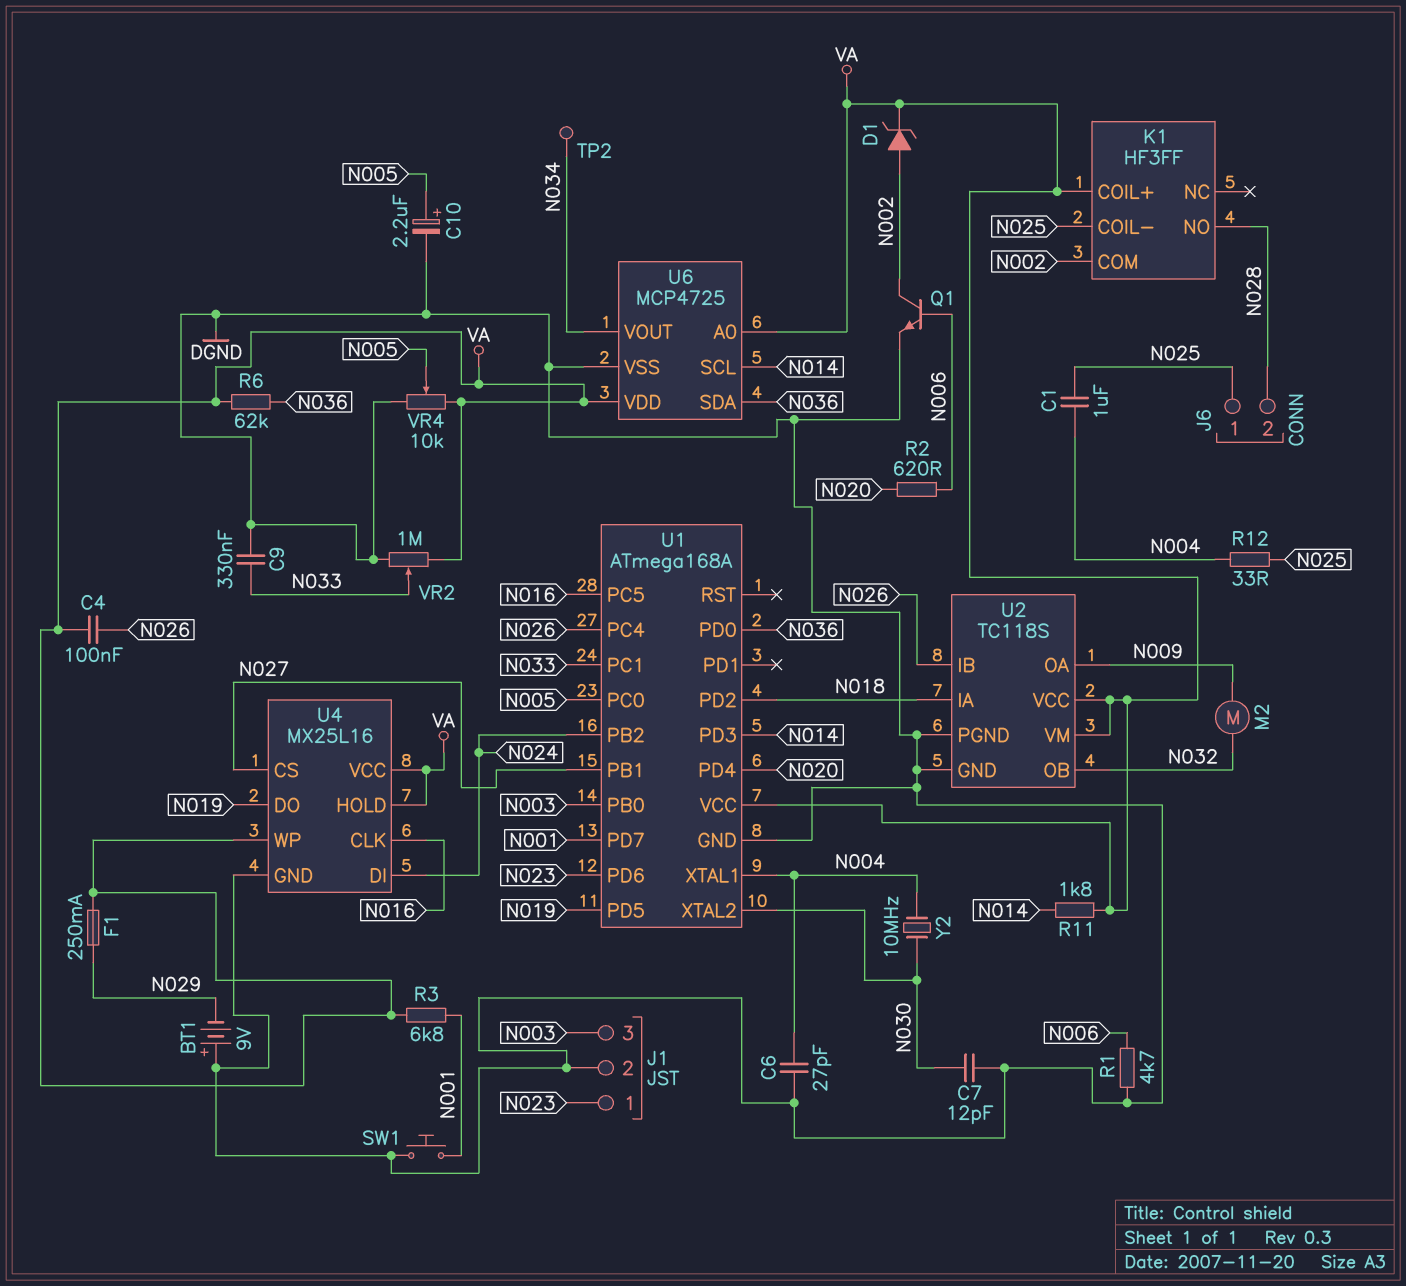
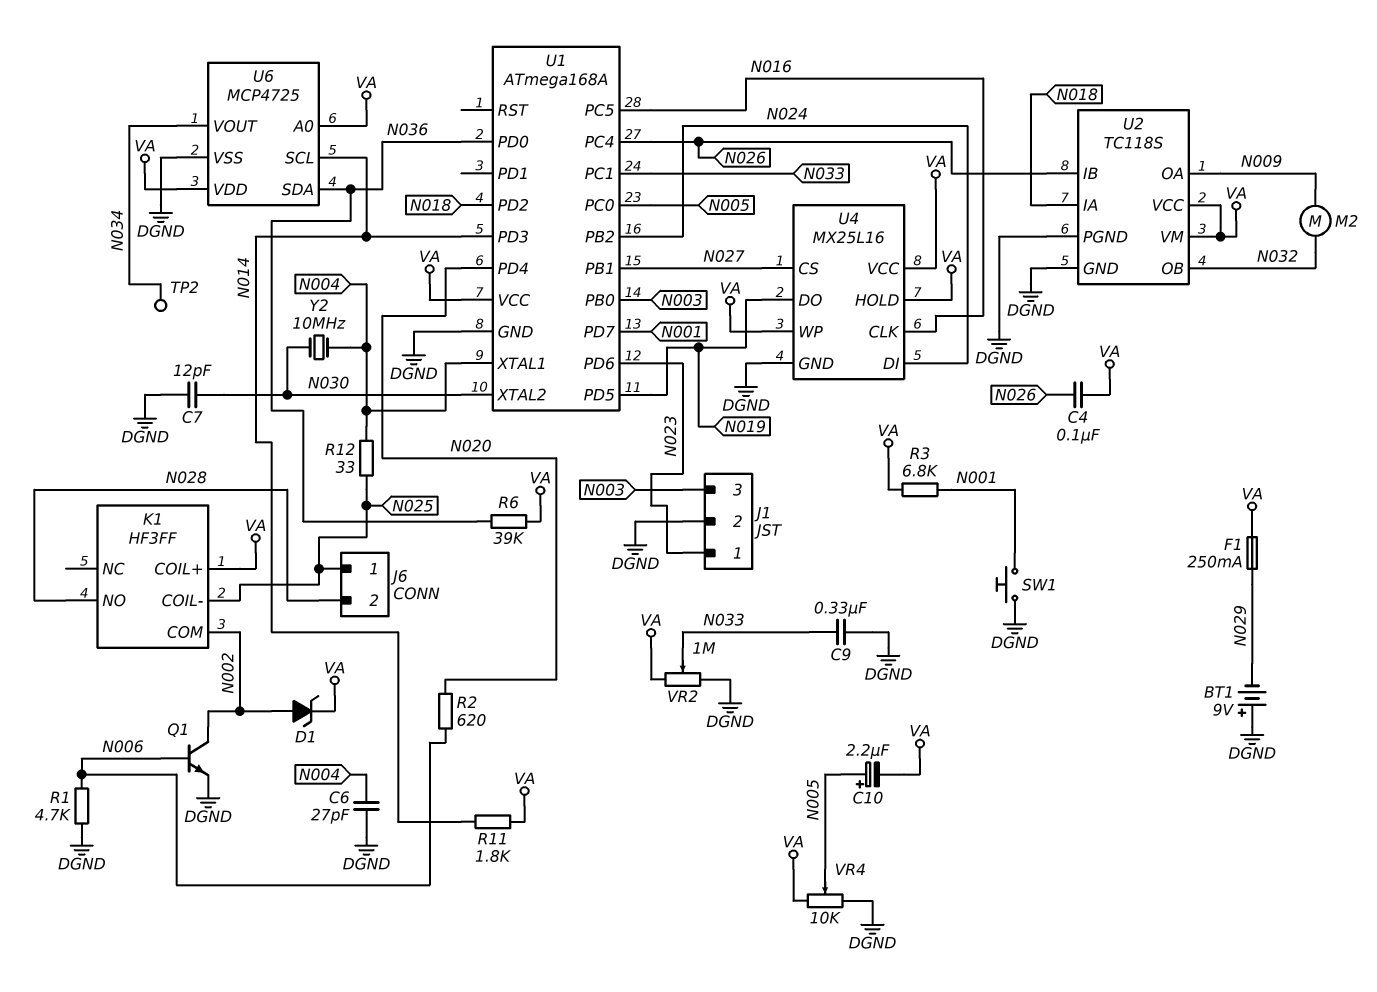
C1: 1uF (N004, N025) -> none
C10: 2.2uF (plus N005, minus DGND) -> 2.2uF (plus N005, minus VA)
R6: 62k (N036, VA) -> 39k (N036, VA)

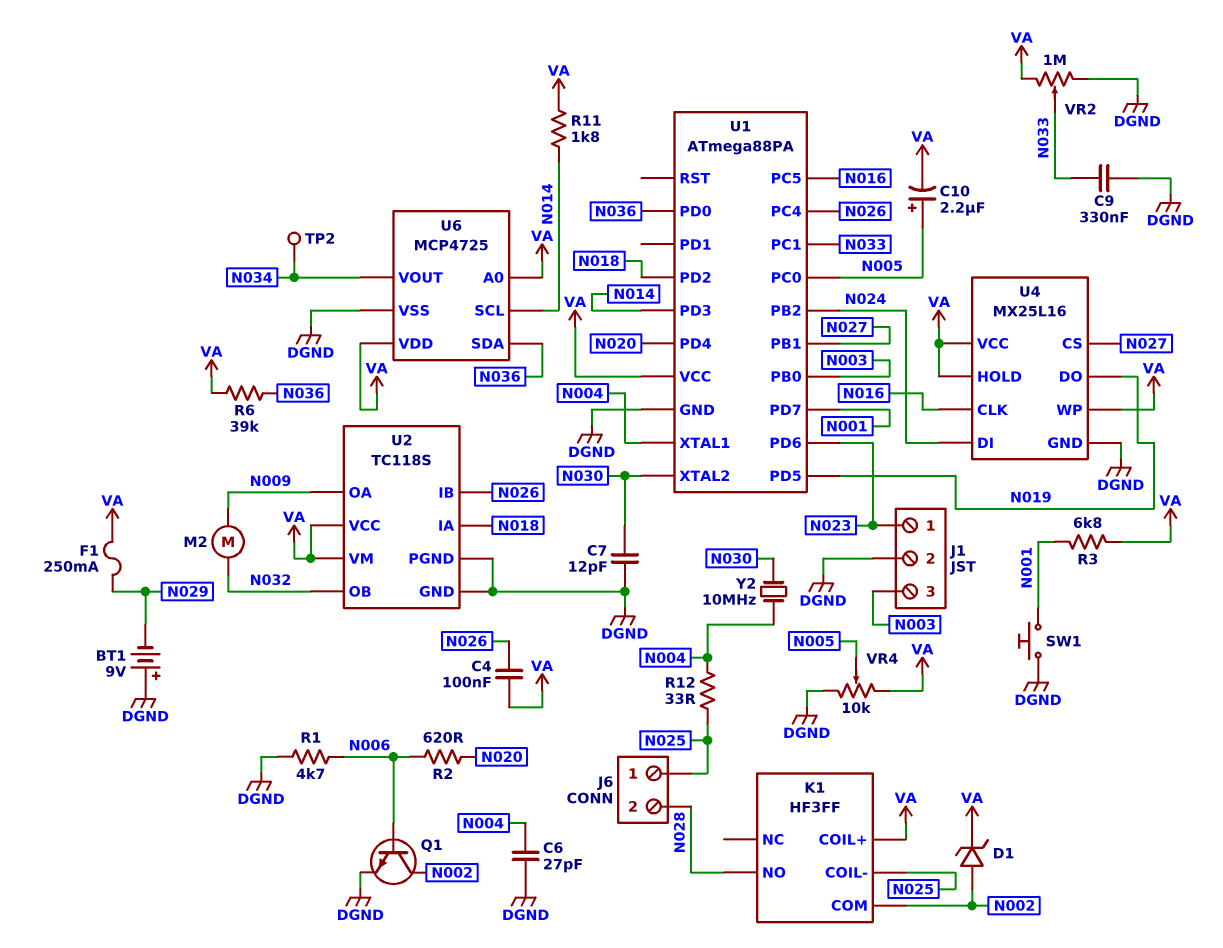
U1: ATmega168A -> ATmega88PA

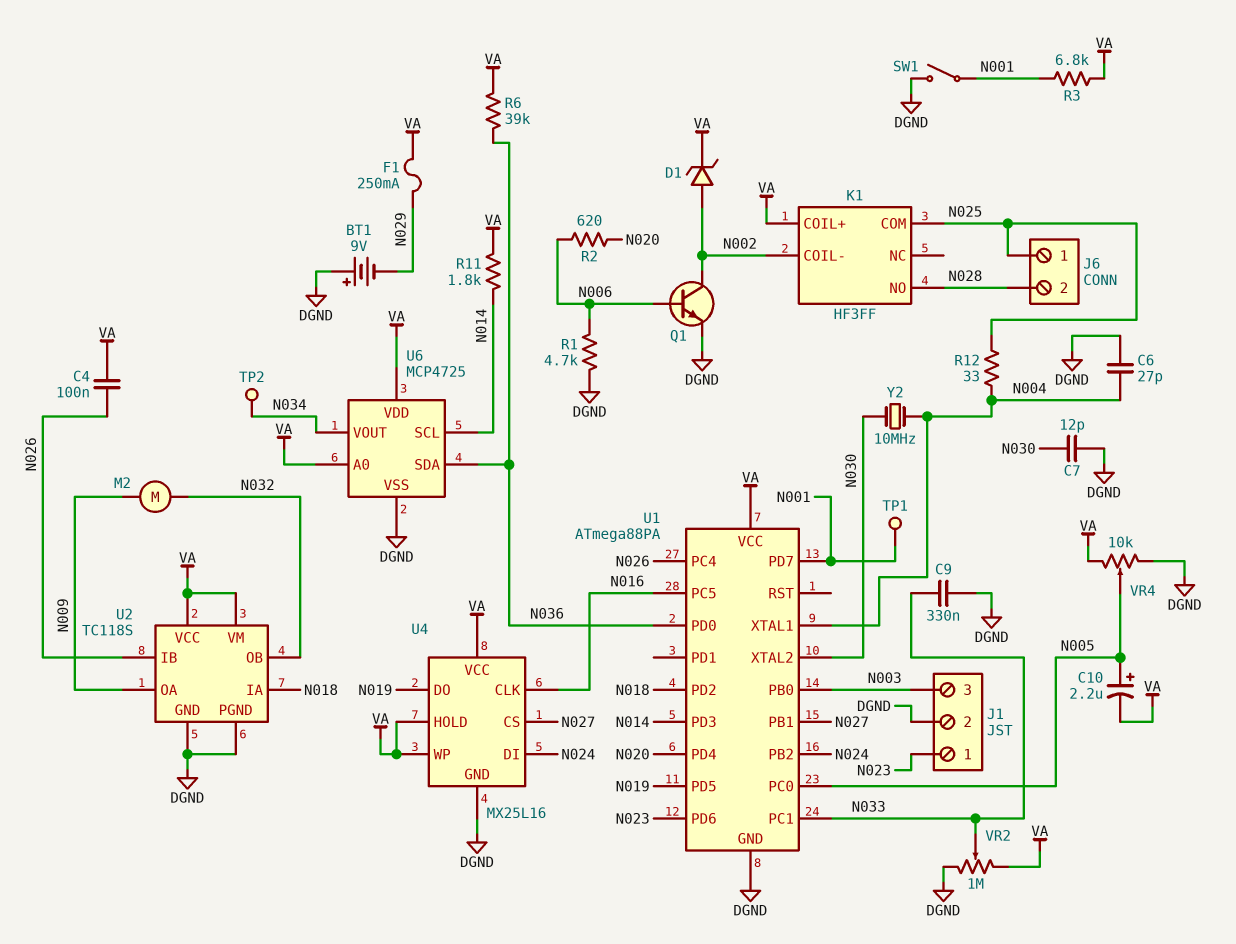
K1 pin COIL-: N025 -> N002
K1 pin COM: N002 -> N025
SW1: button (DGND, N001) -> switch (DGND, N001)
TP1: none -> test point (N001)

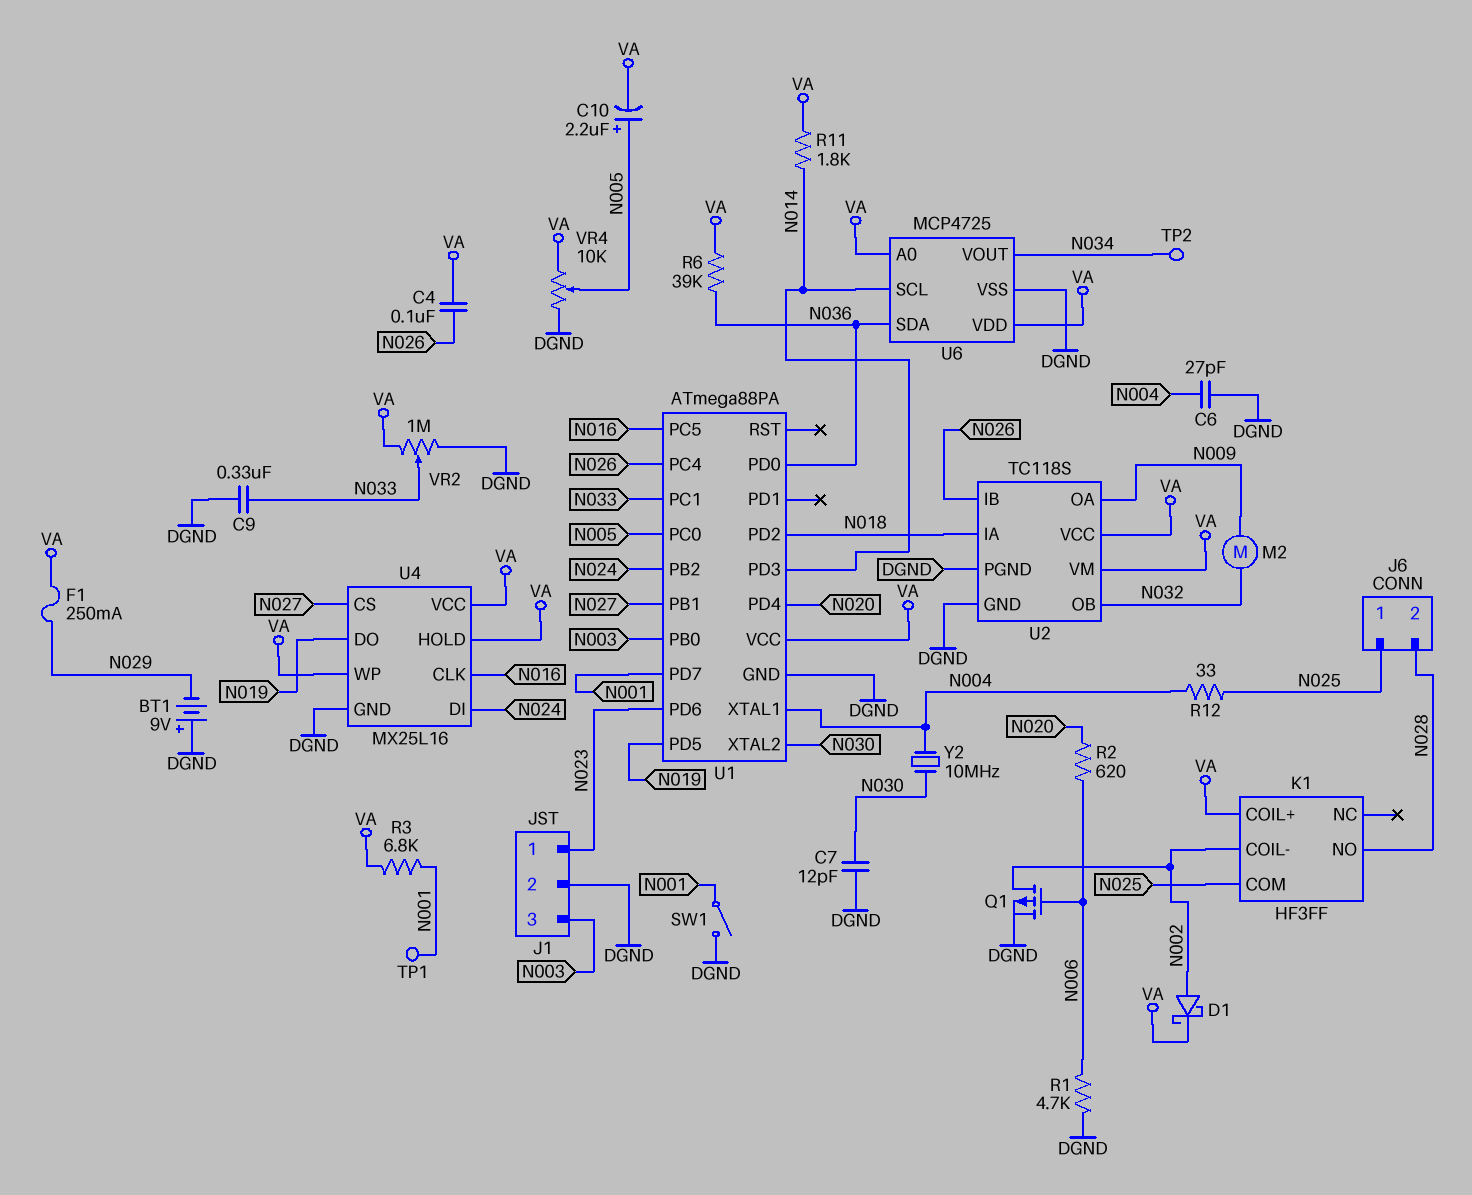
D1: zener (A N002, K VA) -> schottky (A N002, K VA)
Q1: NPN (B N006, C N002, E DGND) -> PMOS (G N006, D N002, S DGND)

